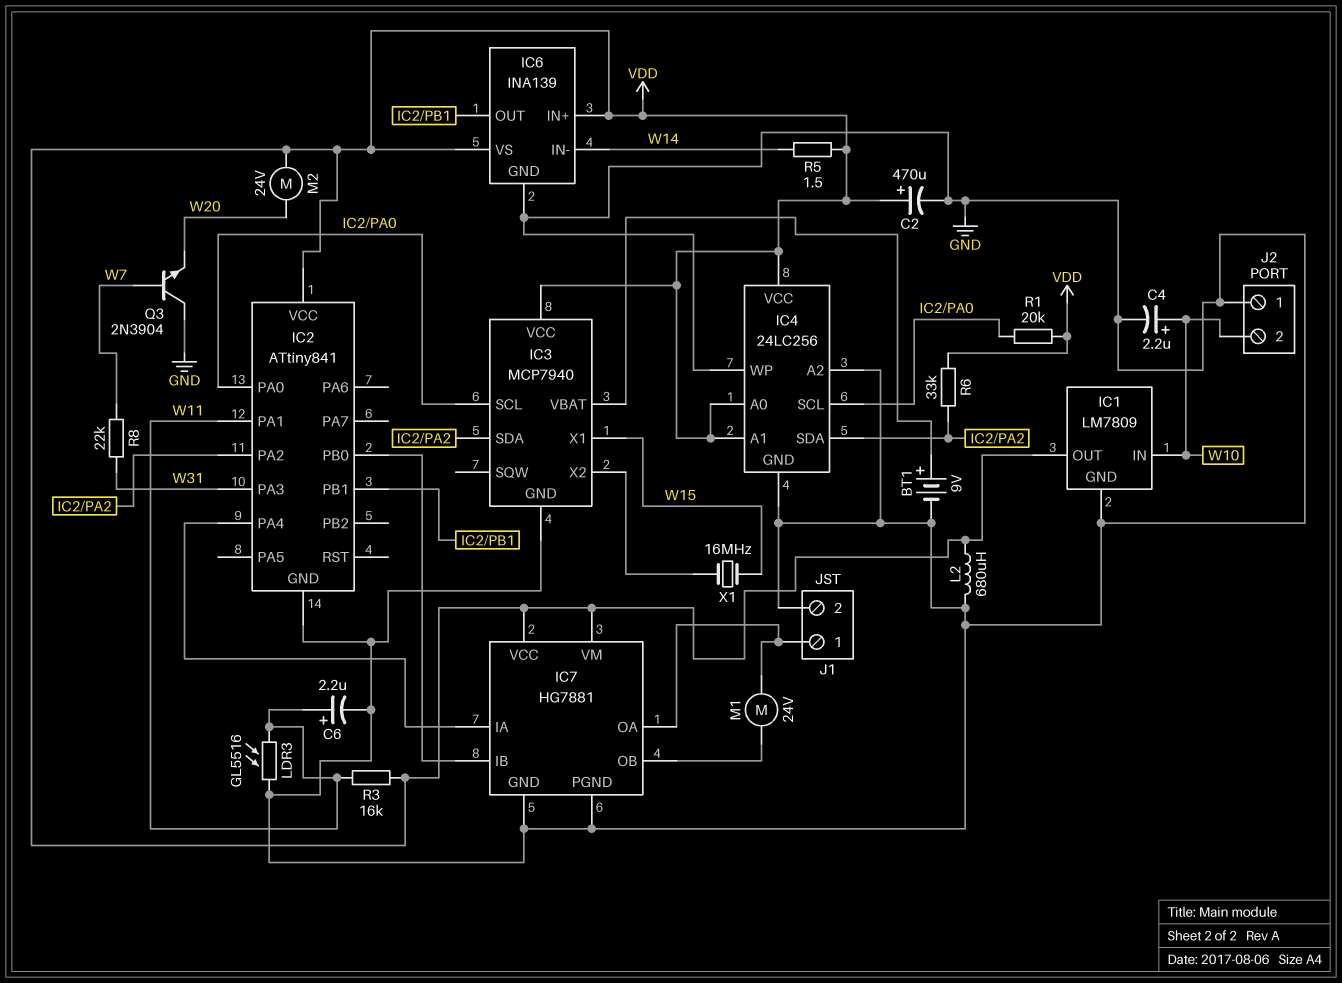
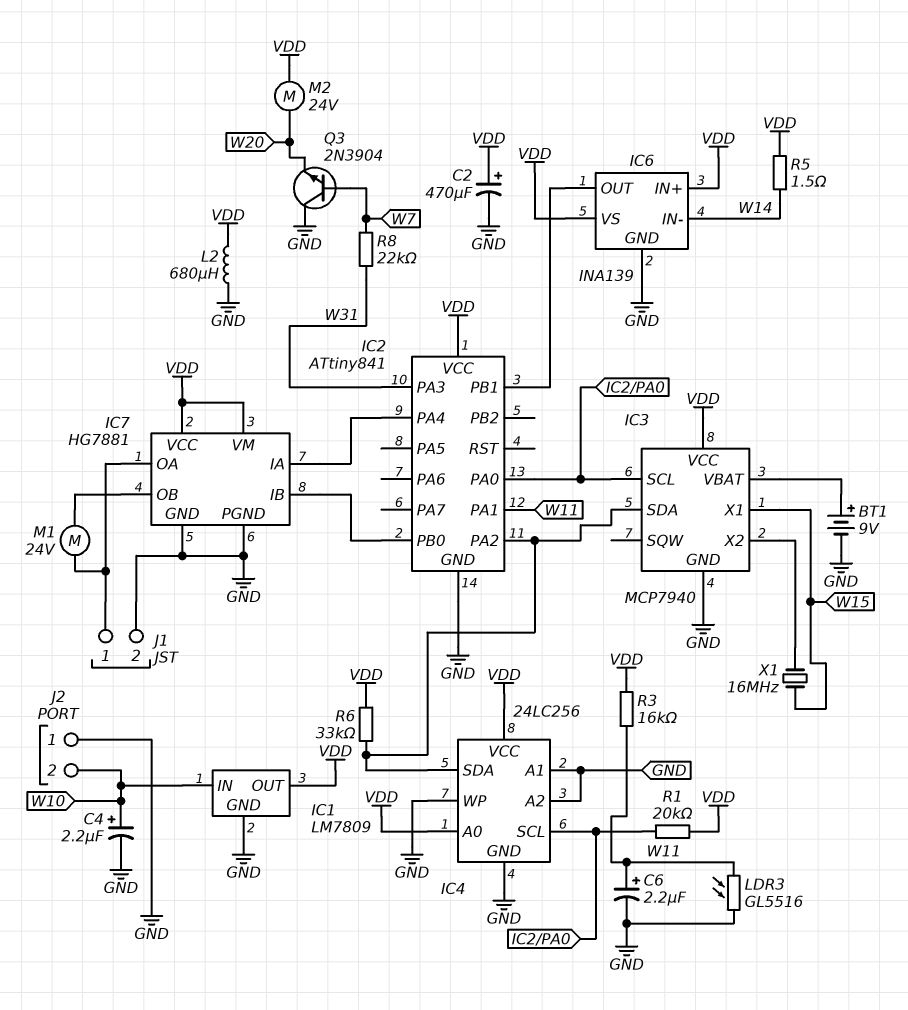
IC4 pin A1: VDD -> GND

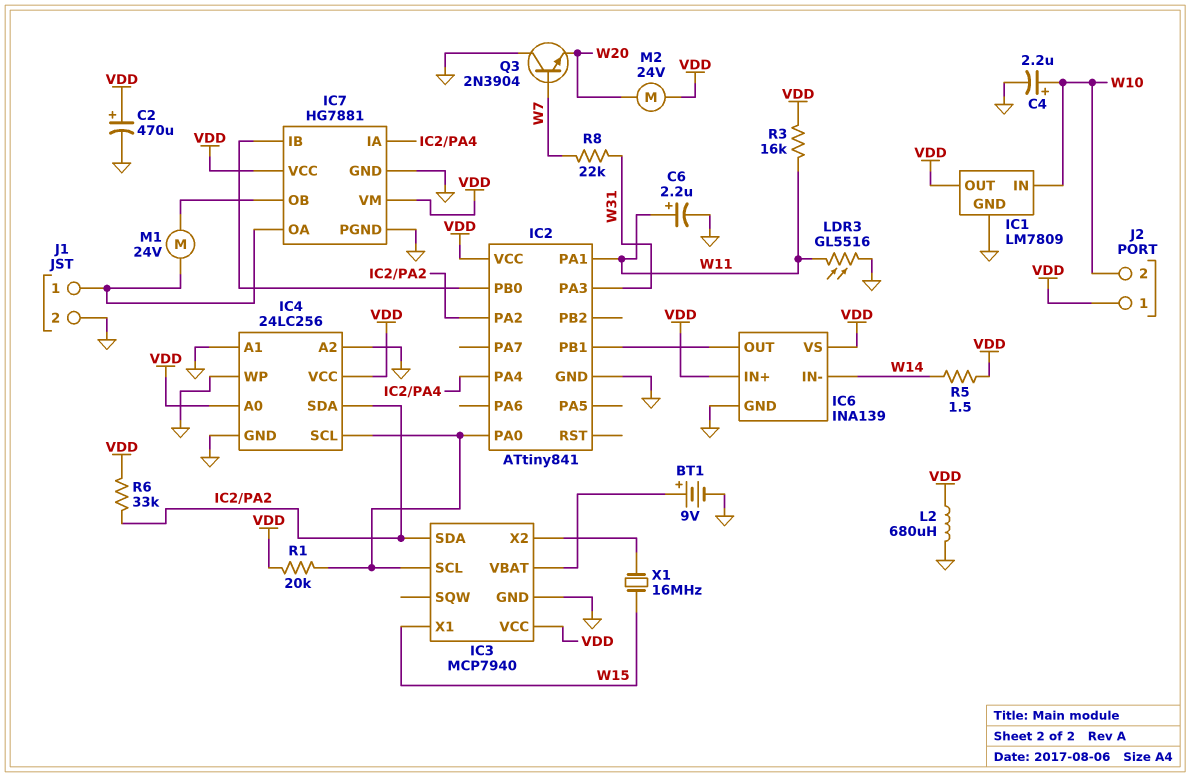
J2 pin 1: GND -> VDD

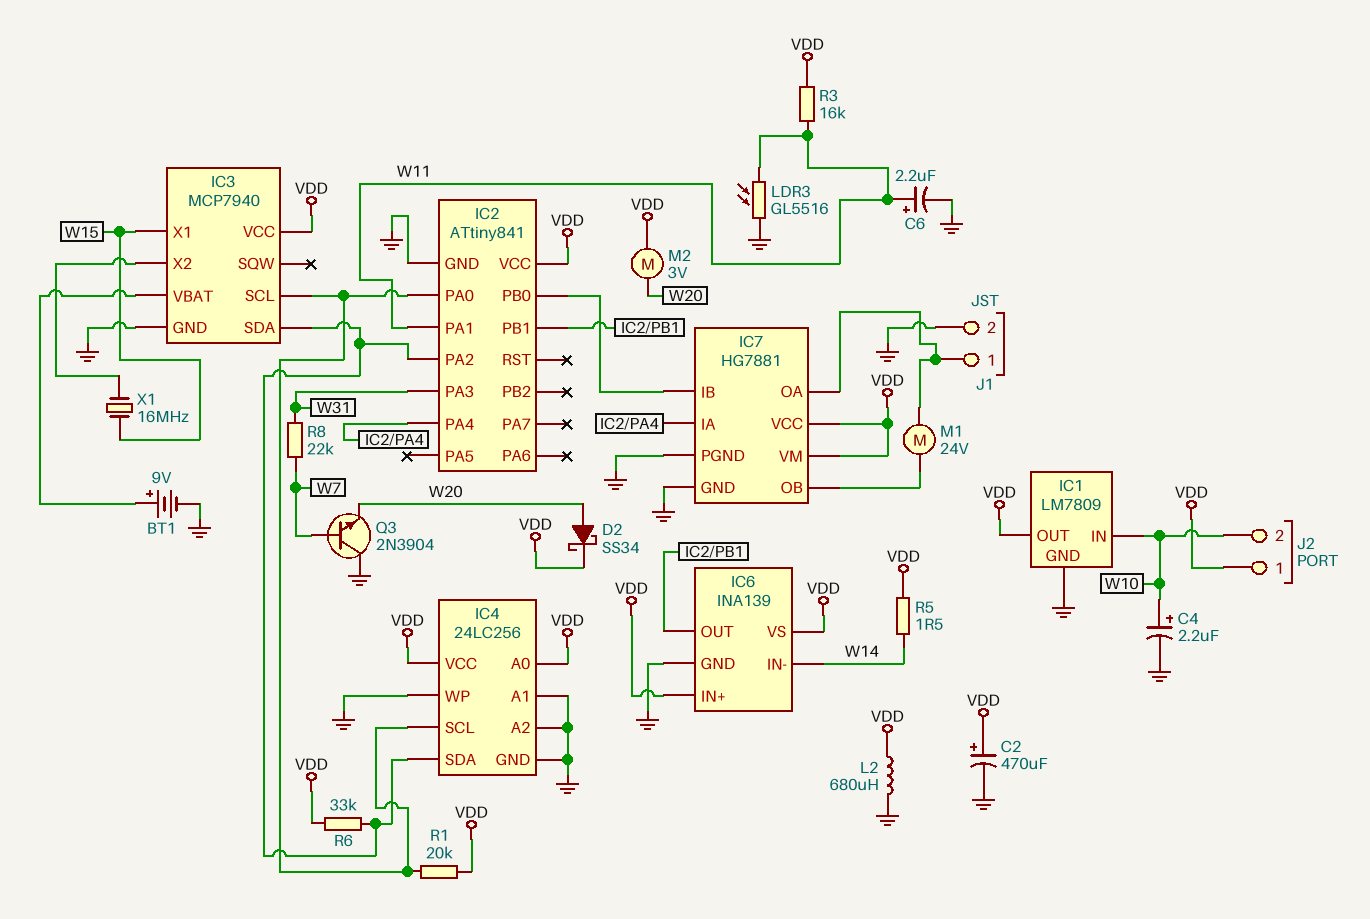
D2: none -> schottky SS34 (A W20, K VDD)
M2: motor 24V (VDD, W20) -> motor 3V (VDD, W20)

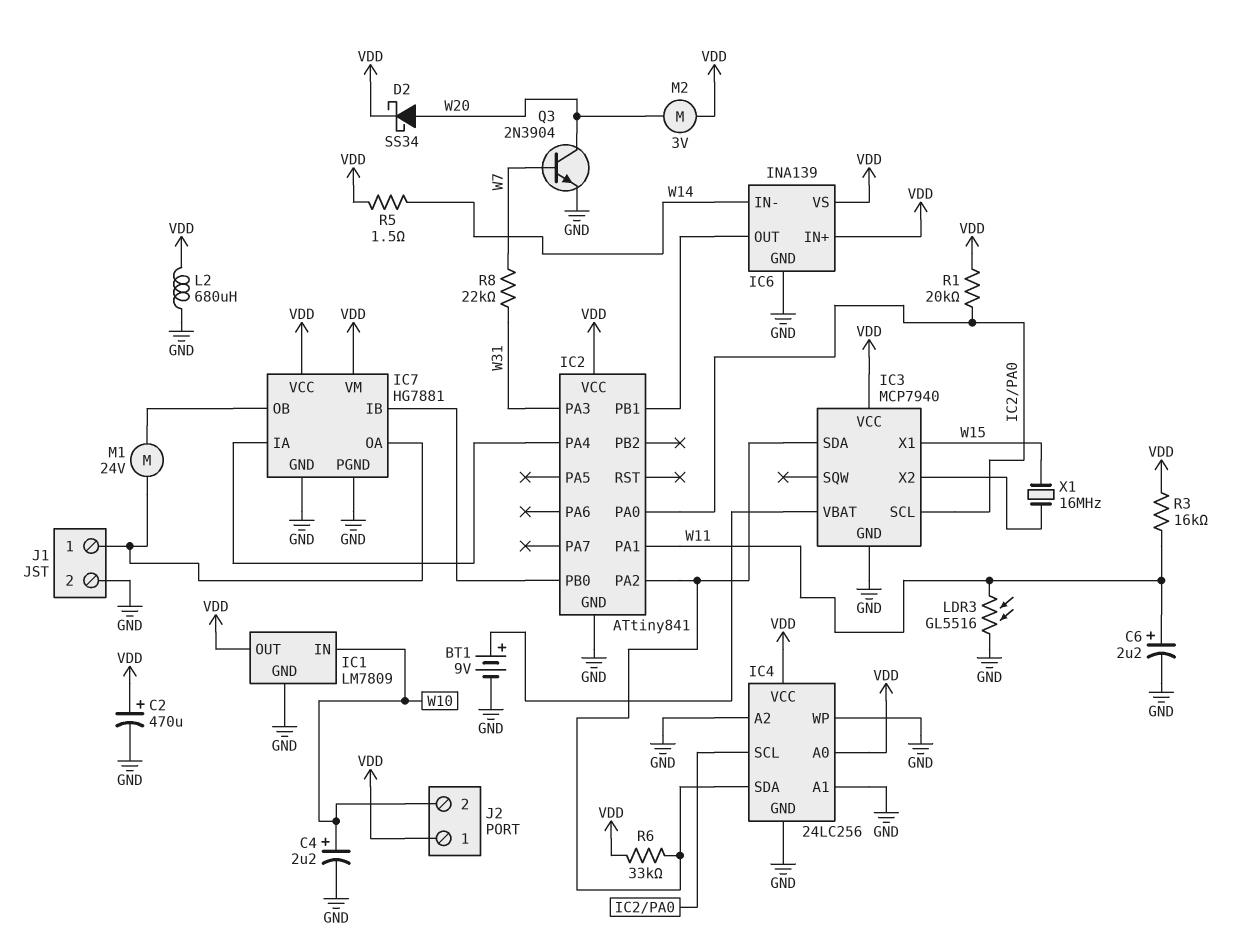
Q3: NPN 2N3904 (B W7, C GND, E W20) -> NPN 2N3904 (B W7, C W20, E GND)

